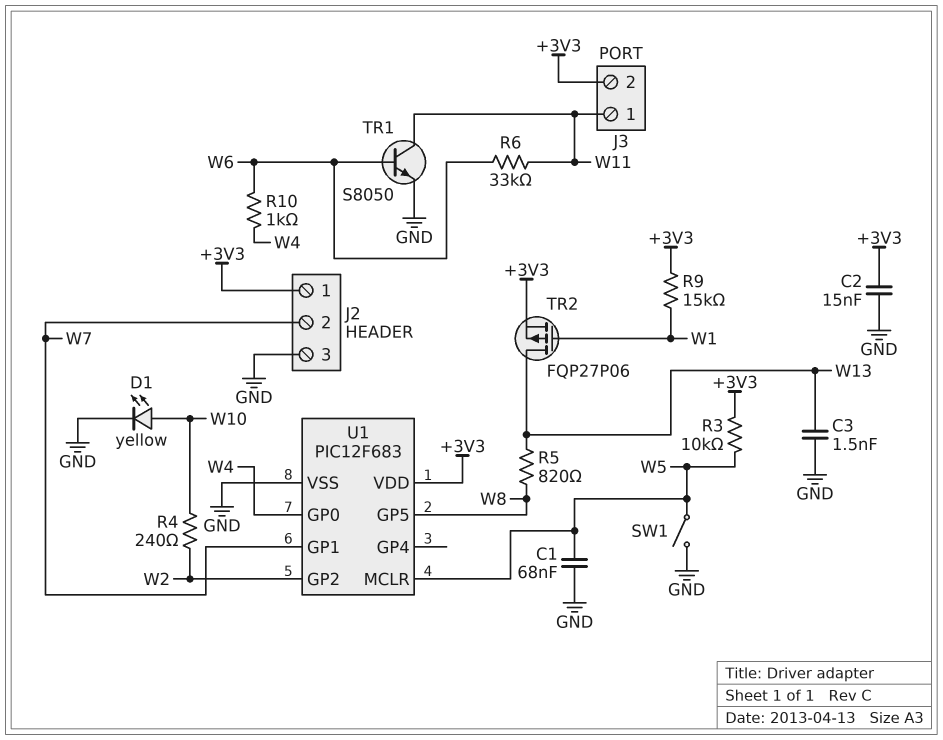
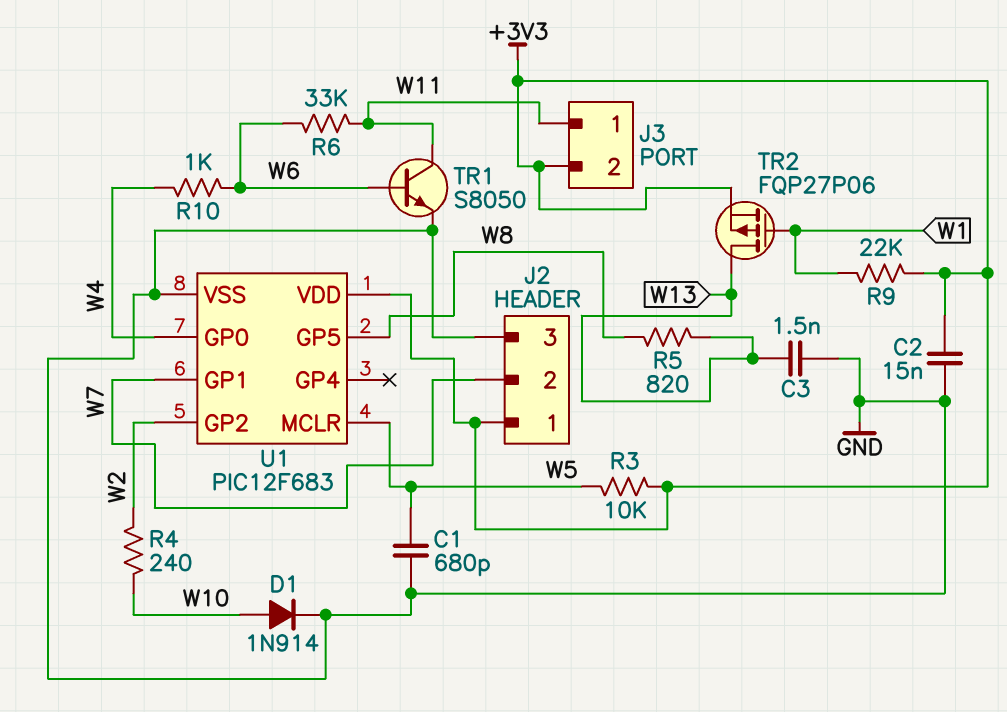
C1: 68nF (GND, W5) -> 680pF (GND, W5)
D1: LED yellow (A W10, K GND) -> diode 1N914 (A W10, K GND)
R9: 15k (+3V3, W1) -> 22k (+3V3, W1)
SW1: switch (GND, W5) -> none

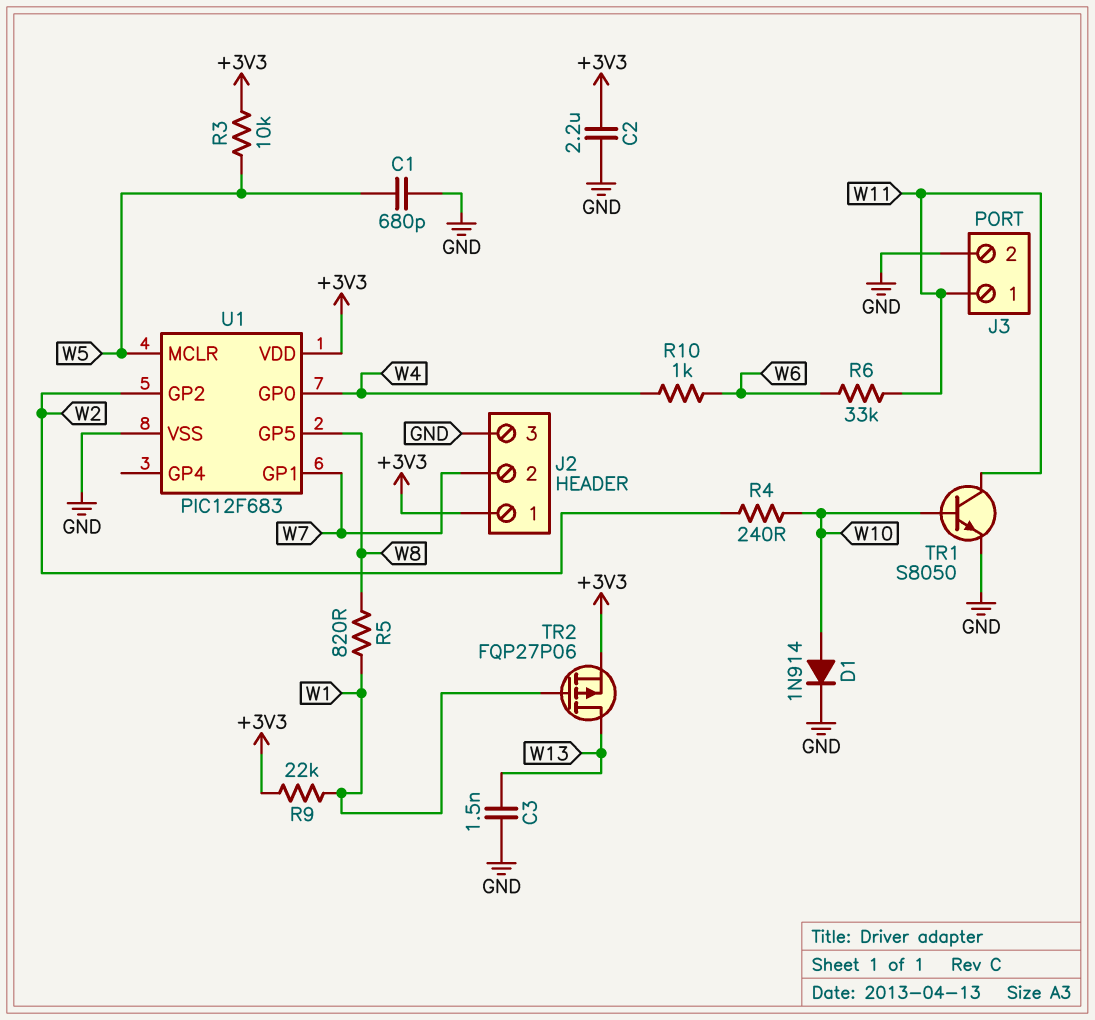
C2: 15nF (+3V3, GND) -> 2.2uF (+3V3, GND)
J3 pin 2: +3V3 -> GND
R5: 820 (W8, W13) -> 820 (W1, W8)
TR1: NPN S8050 (B W6, C W11, E GND) -> NPN S8050 (B W10, C W11, E GND)

